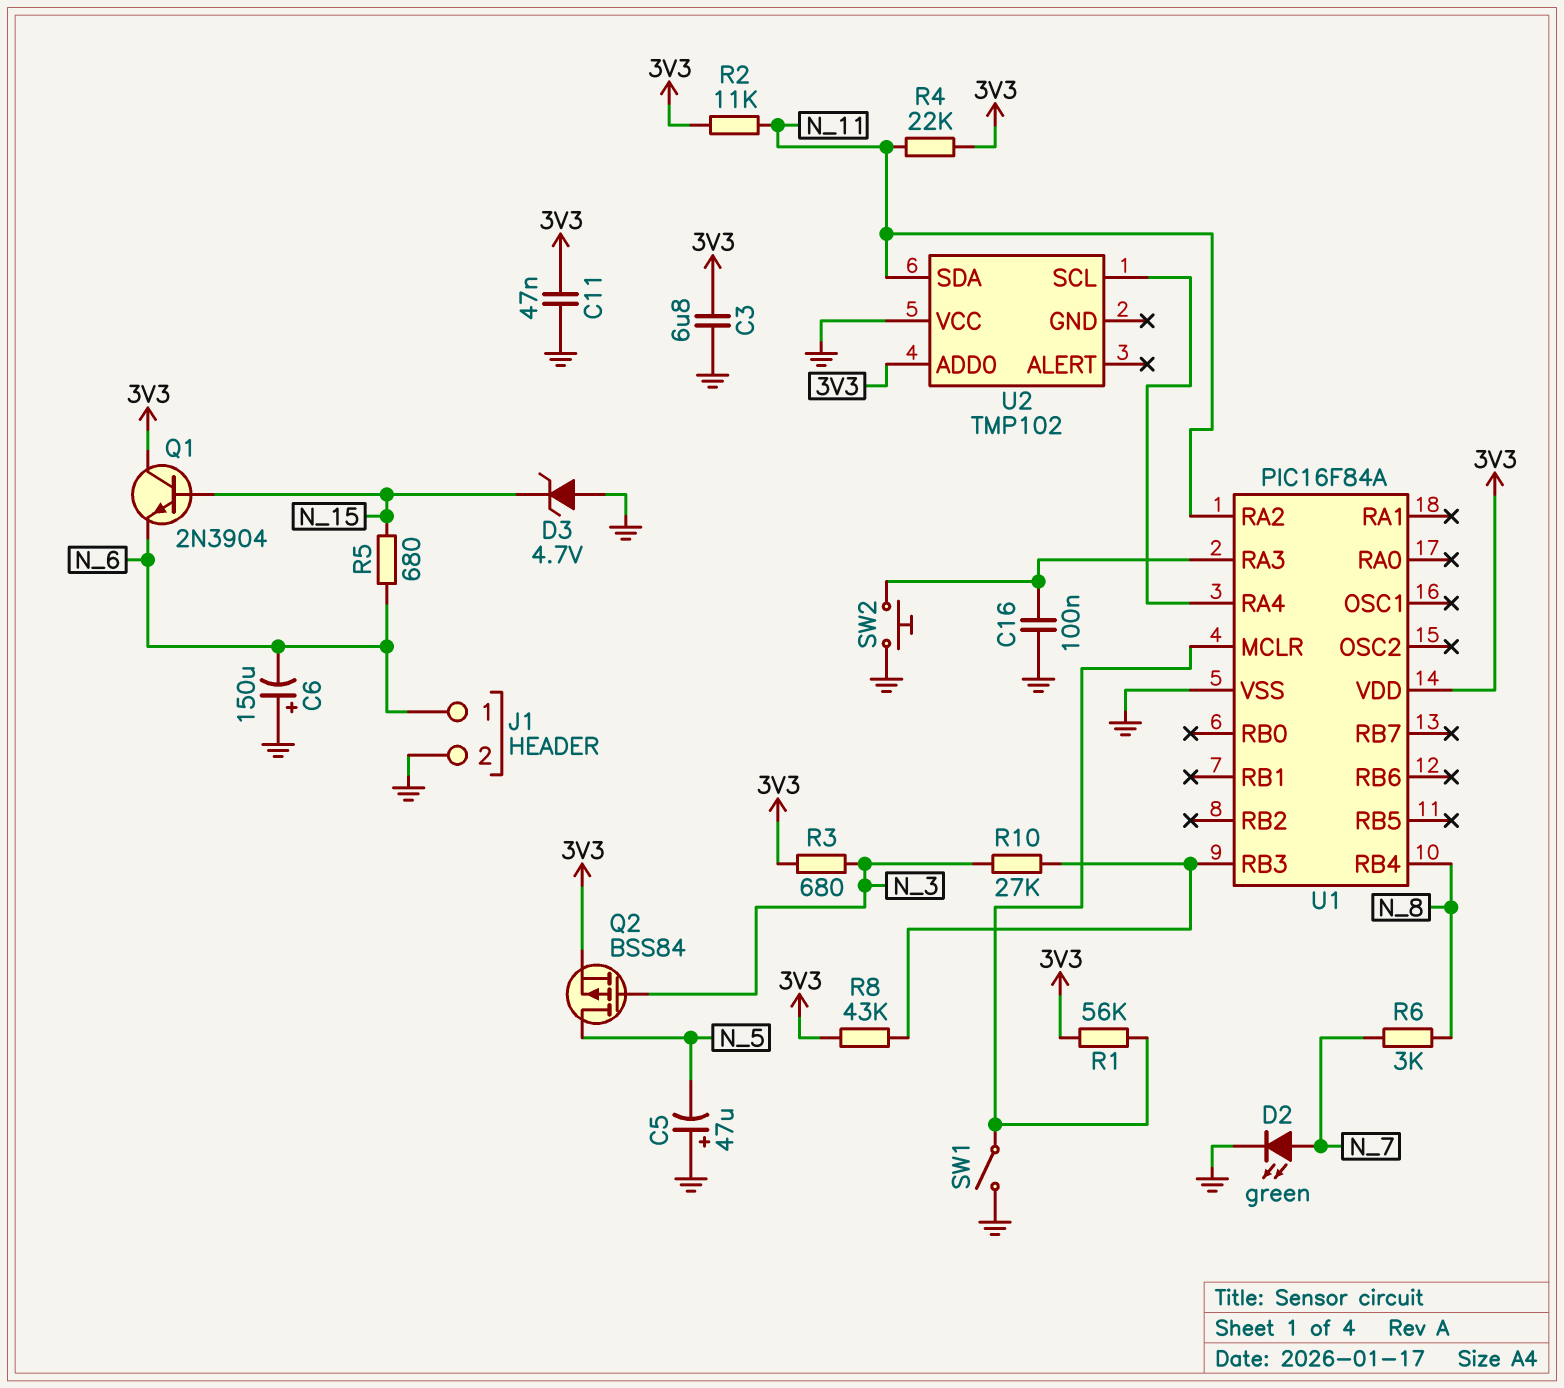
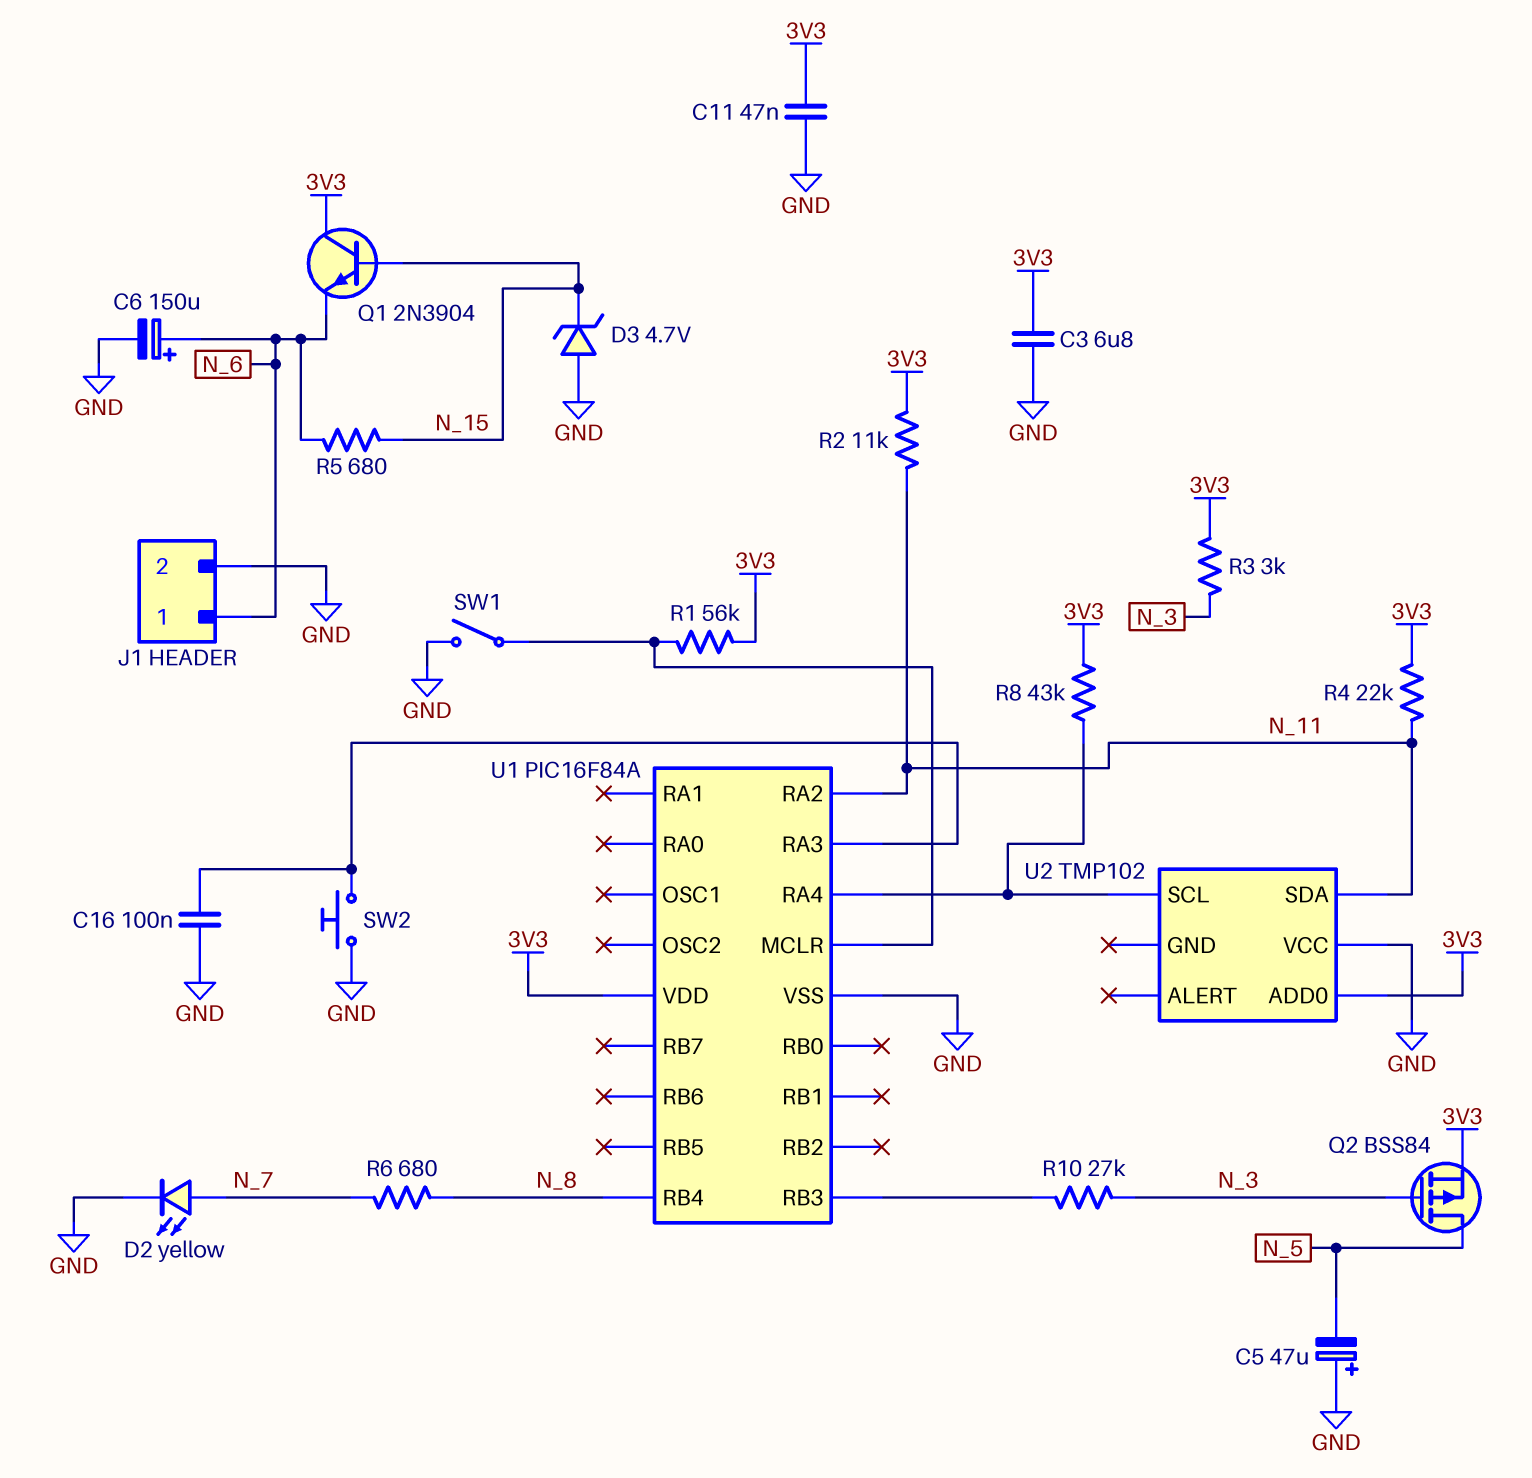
C6: 150uF (plus GND, minus N_6) -> 150uF (plus N_6, minus GND)
D2: LED green (A N_7, K GND) -> LED yellow (A N_7, K GND)
R3: 680 (3V3, N_3) -> 3k (3V3, N_3)
R6: 3k (N_7, N_8) -> 680 (N_7, N_8)
R8: 43k (3V3, U1/RB3) -> 43k (3V3, U1/RA4)

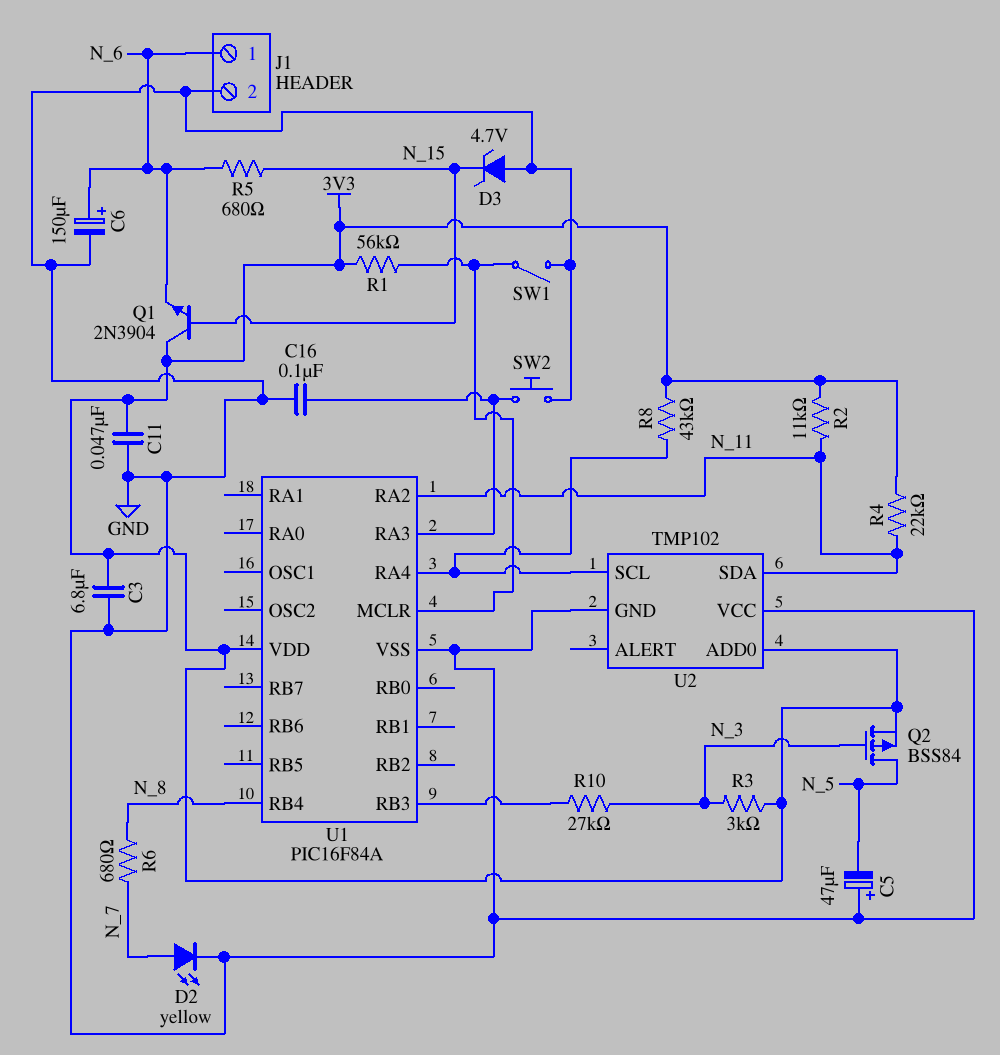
U2 pin GND: none -> GND

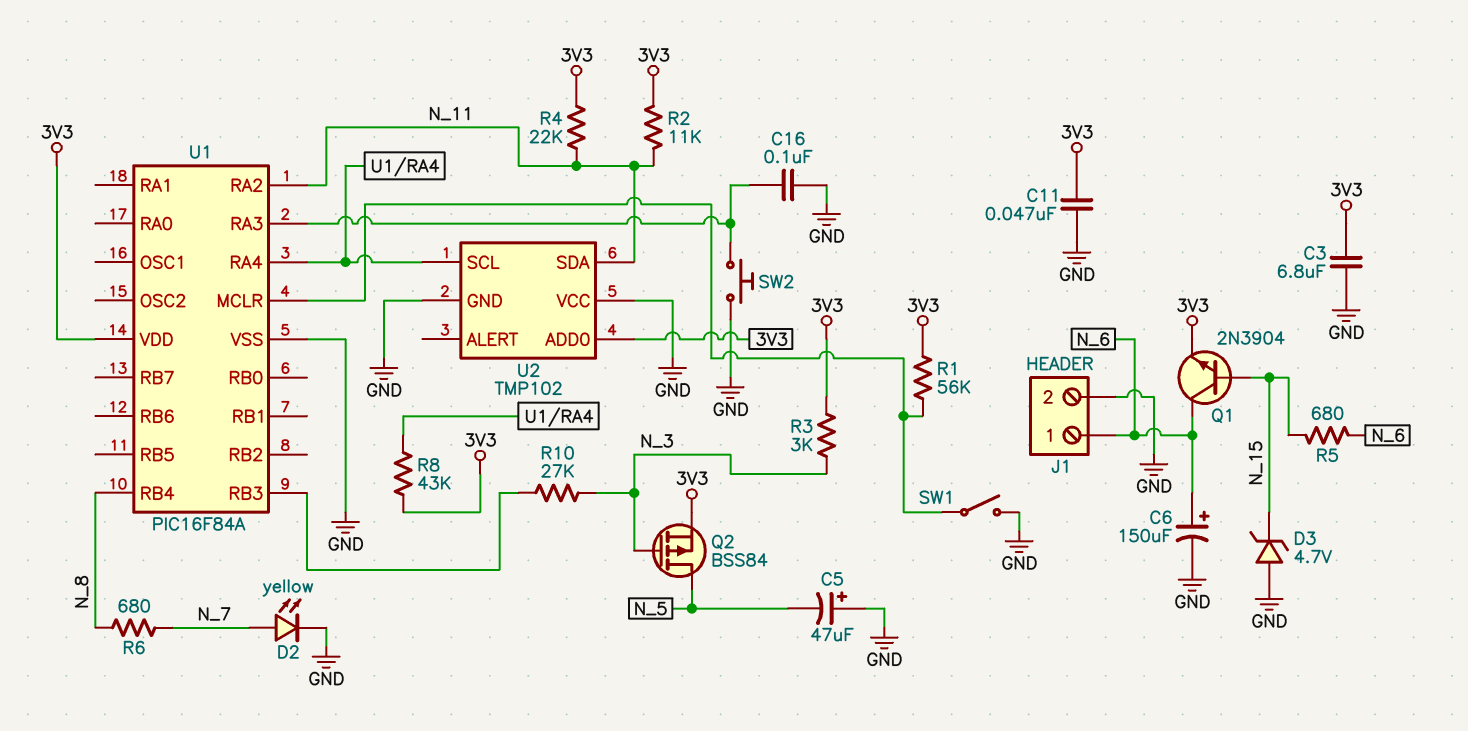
Q1: NPN 2N3904 (B N_15, C 3V3, E N_6) -> NPN 2N3904 (B N_15, C N_6, E 3V3)

